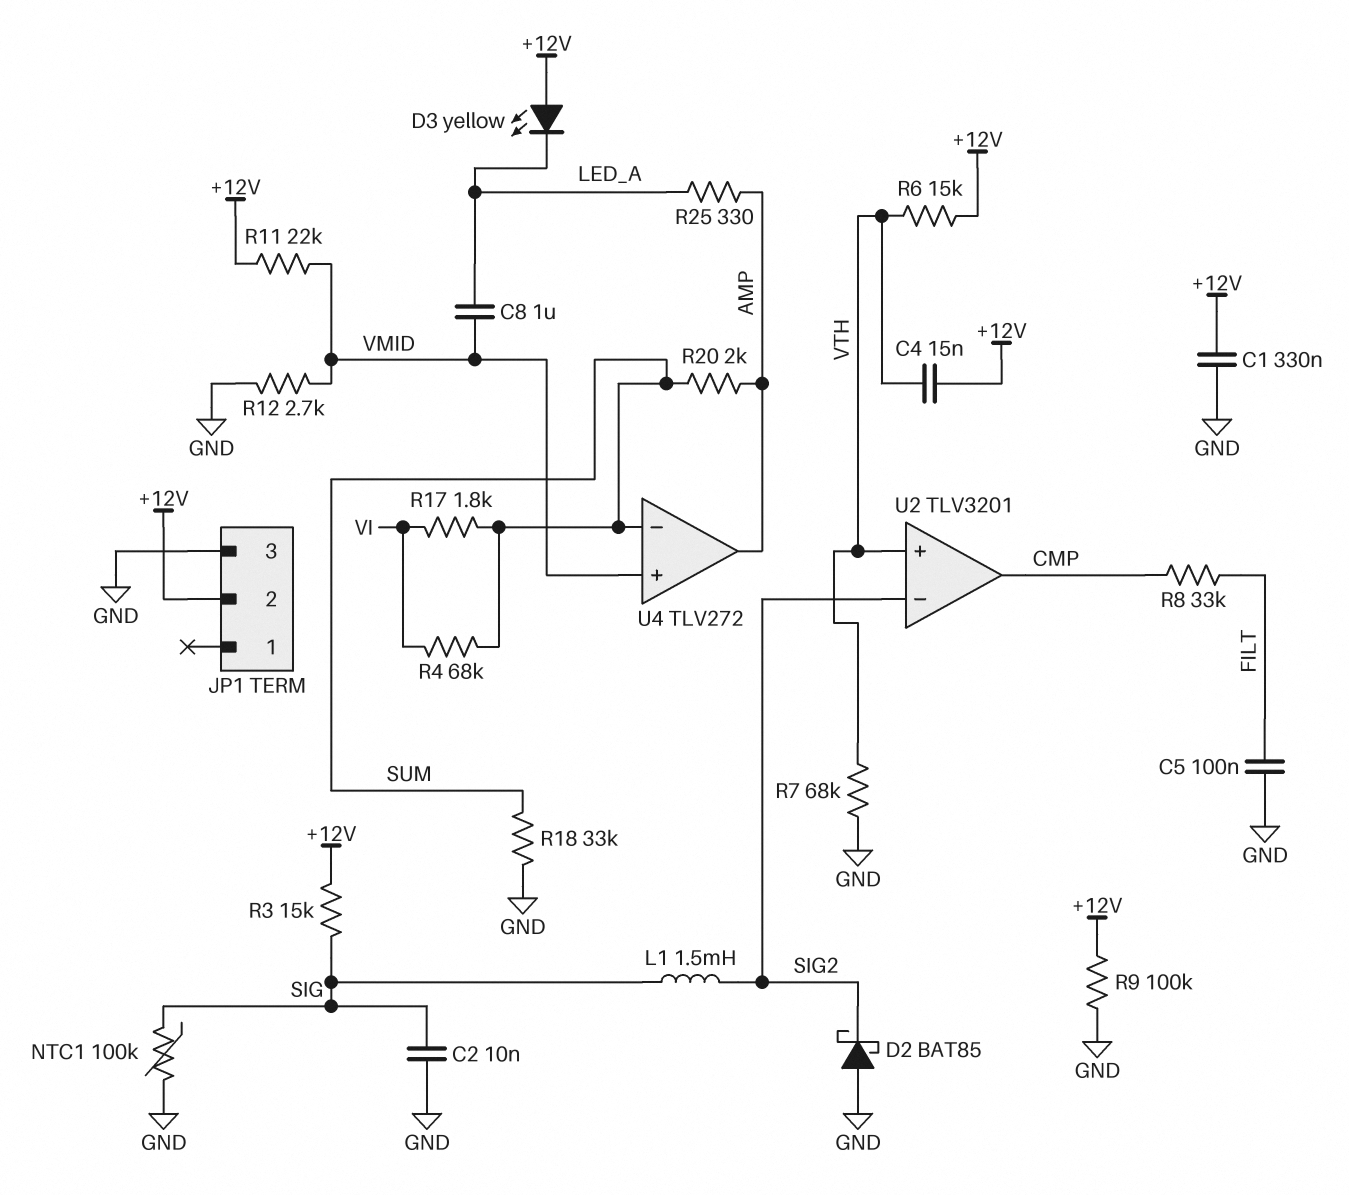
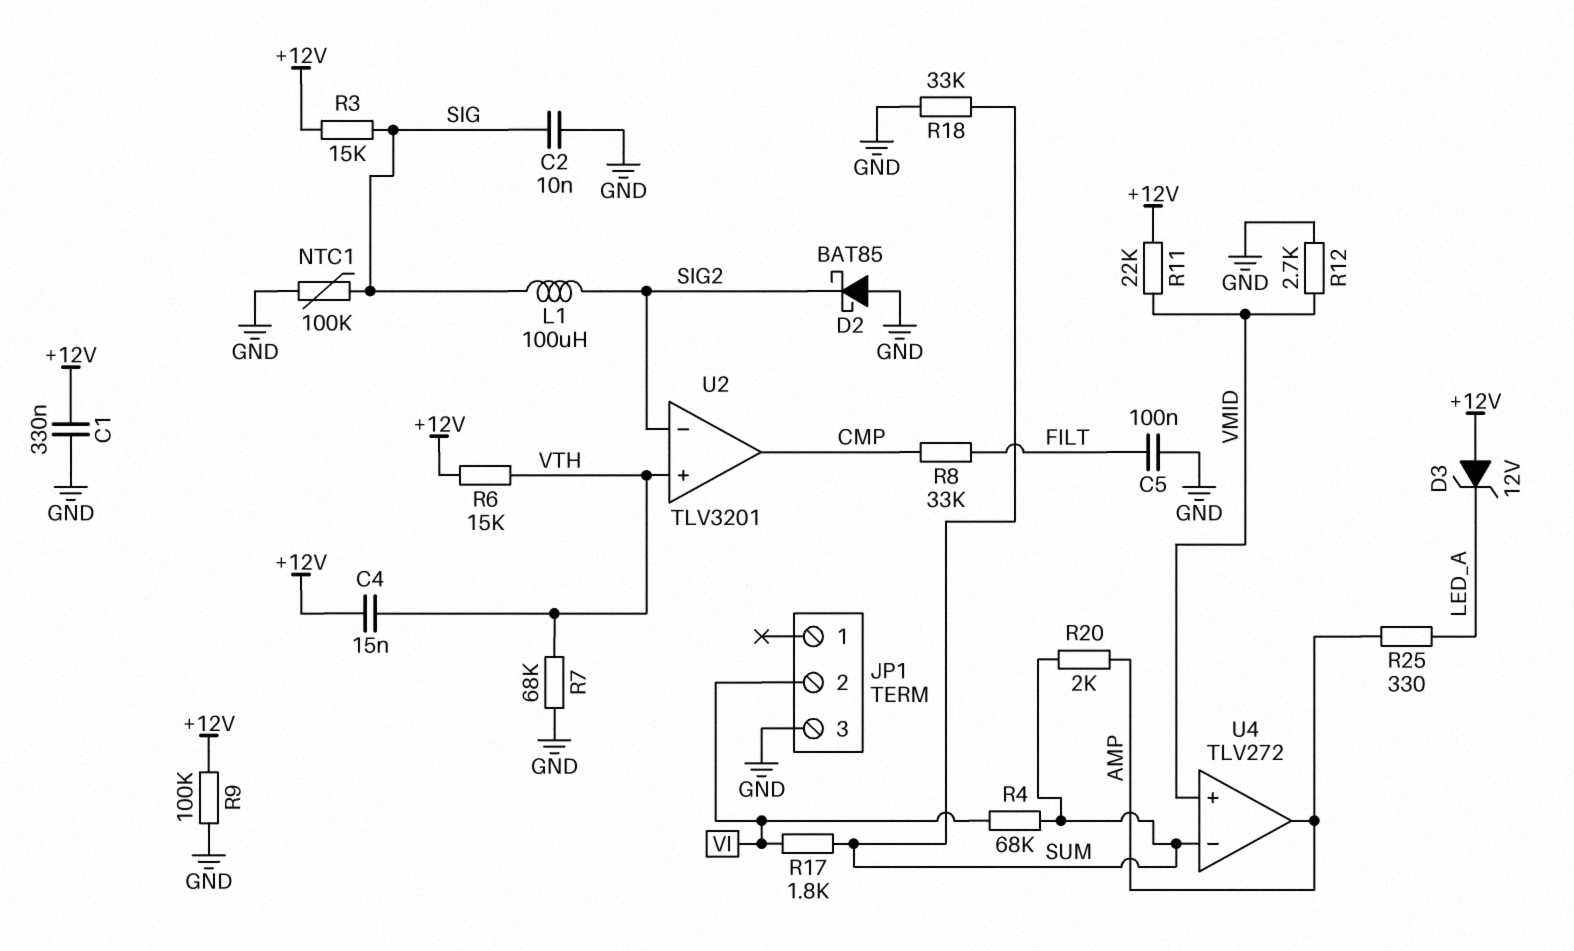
C8: 1uF (LED_A, VMID) -> none
D3: LED yellow (A +12V, K LED_A) -> zener 12V (A +12V, K LED_A)
JP1 pin 2: +12V -> VI
L1: 1.5mH (SIG, SIG2) -> 100uH (SIG, SIG2)

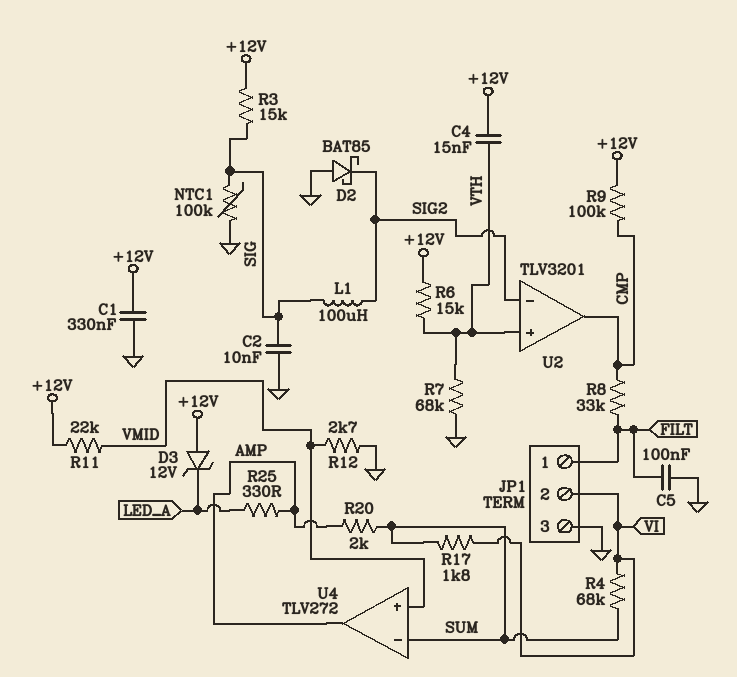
JP1 pin 1: none -> FILT
R9: 100k (+12V, GND) -> 100k (+12V, CMP)
R18: 33k (GND, SUM) -> none

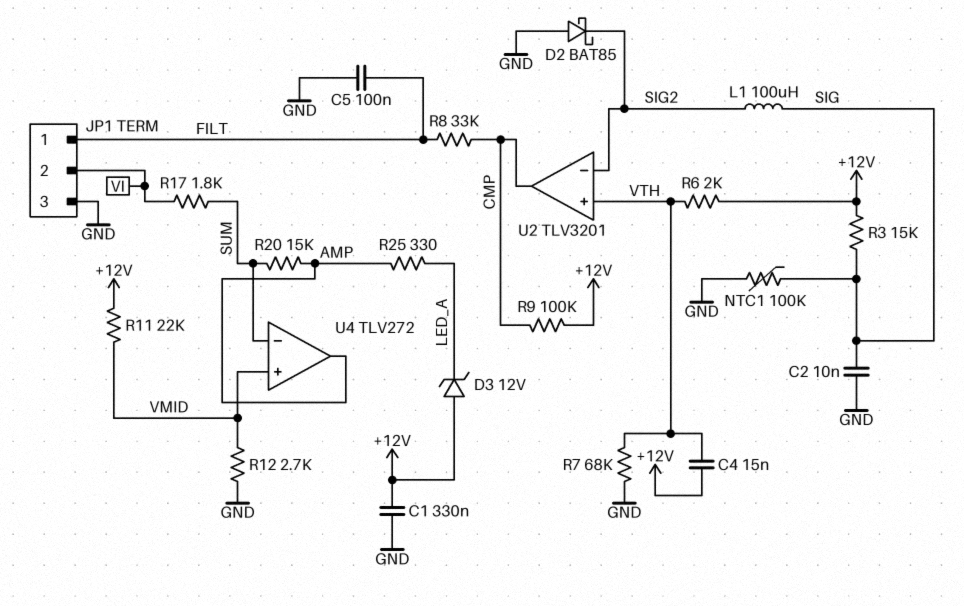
R4: 68k (SUM, VI) -> none
R6: 15k (+12V, VTH) -> 2k (+12V, VTH)
R20: 2k (AMP, SUM) -> 15k (AMP, SUM)

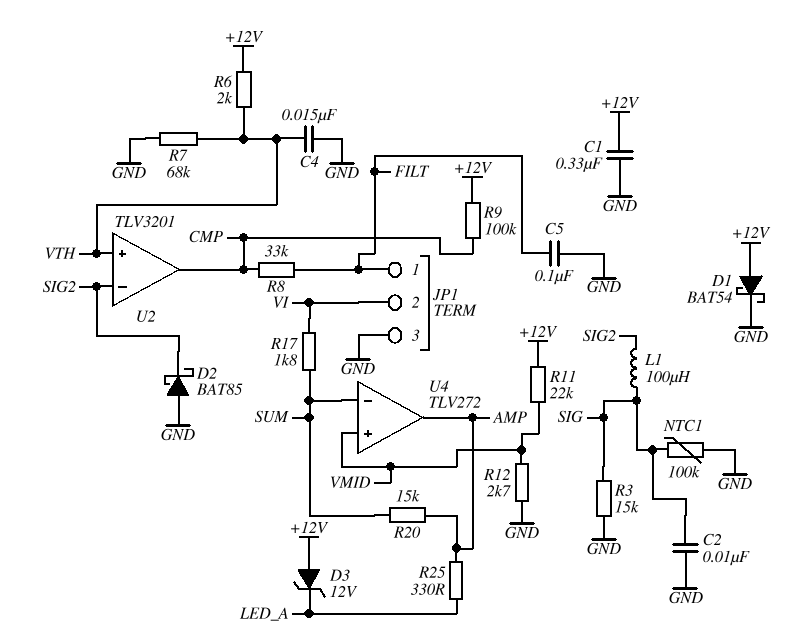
C4: 15nF (+12V, VTH) -> 15nF (GND, VTH)
D1: none -> schottky BAT54 (A +12V, K GND)
R3: 15k (+12V, SIG) -> 15k (GND, SIG)

